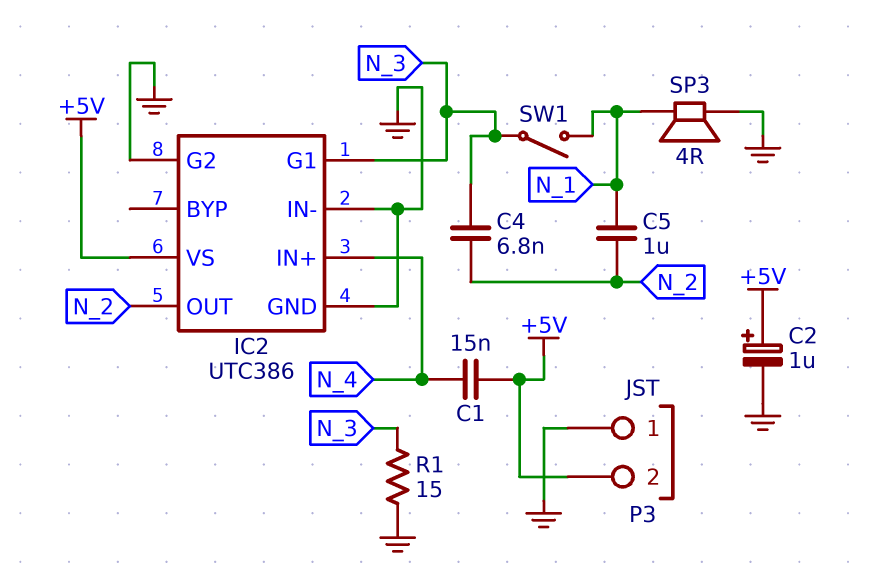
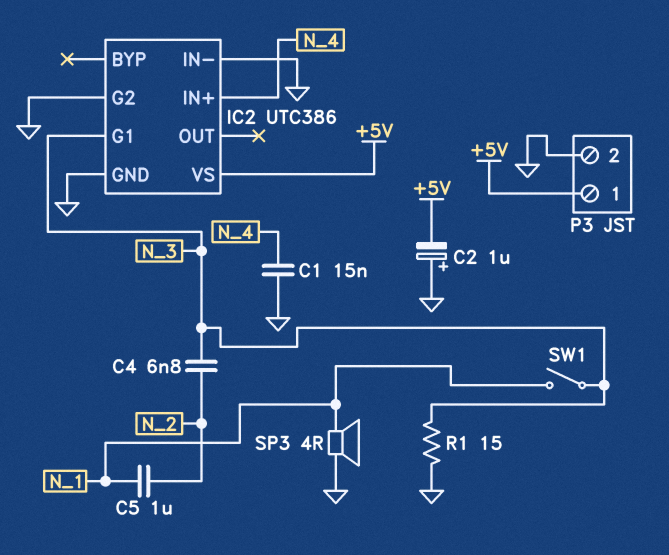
C1: 15nF (+5V, N_4) -> 15nF (GND, N_4)
C2: 1uF (plus +5V, minus GND) -> 1uF (plus GND, minus +5V)
IC2 pin OUT: N_2 -> none
P3 pin 1: GND -> +5V
P3 pin 2: +5V -> GND

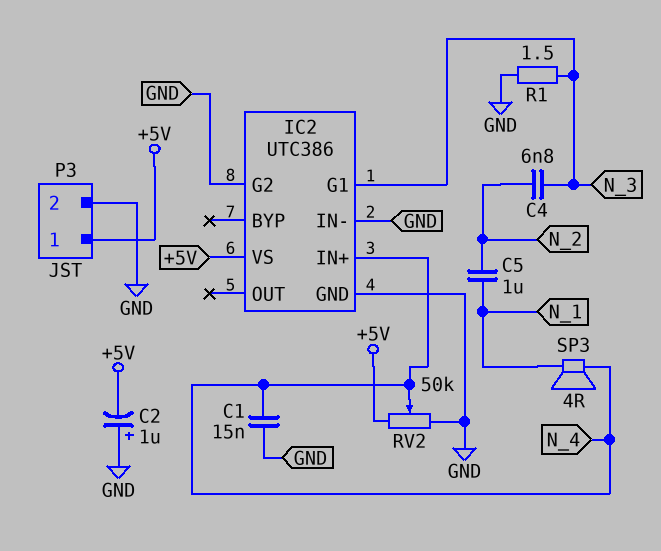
R1: 15 (GND, N_3) -> 1.5 (GND, N_3)
RV2: none -> 50k (+5V, GND, wiper N_4)
SP3: speaker 4R (GND, N_1) -> speaker 4R (N_1, N_4)
SW1: switch (N_1, N_3) -> none

